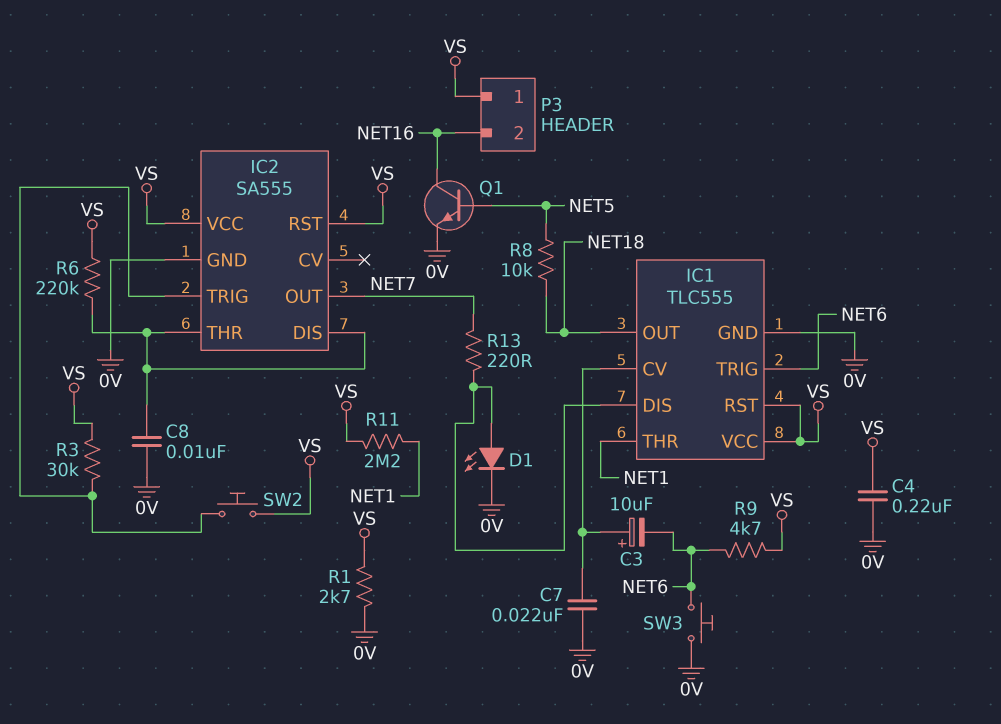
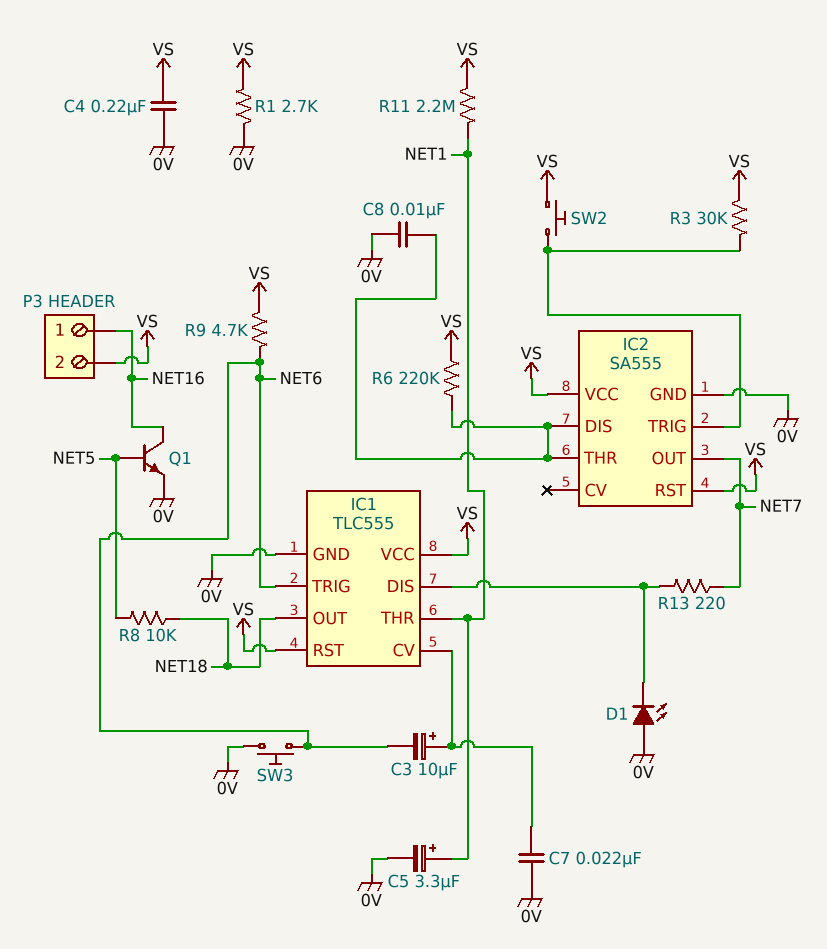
C5: none -> 3.3uF (plus NET1, minus 0V)
D1: LED (A IC1/DIS, K 0V) -> LED (A 0V, K IC1/DIS)
P3 pin 1: VS -> NET16
P3 pin 2: NET16 -> VS

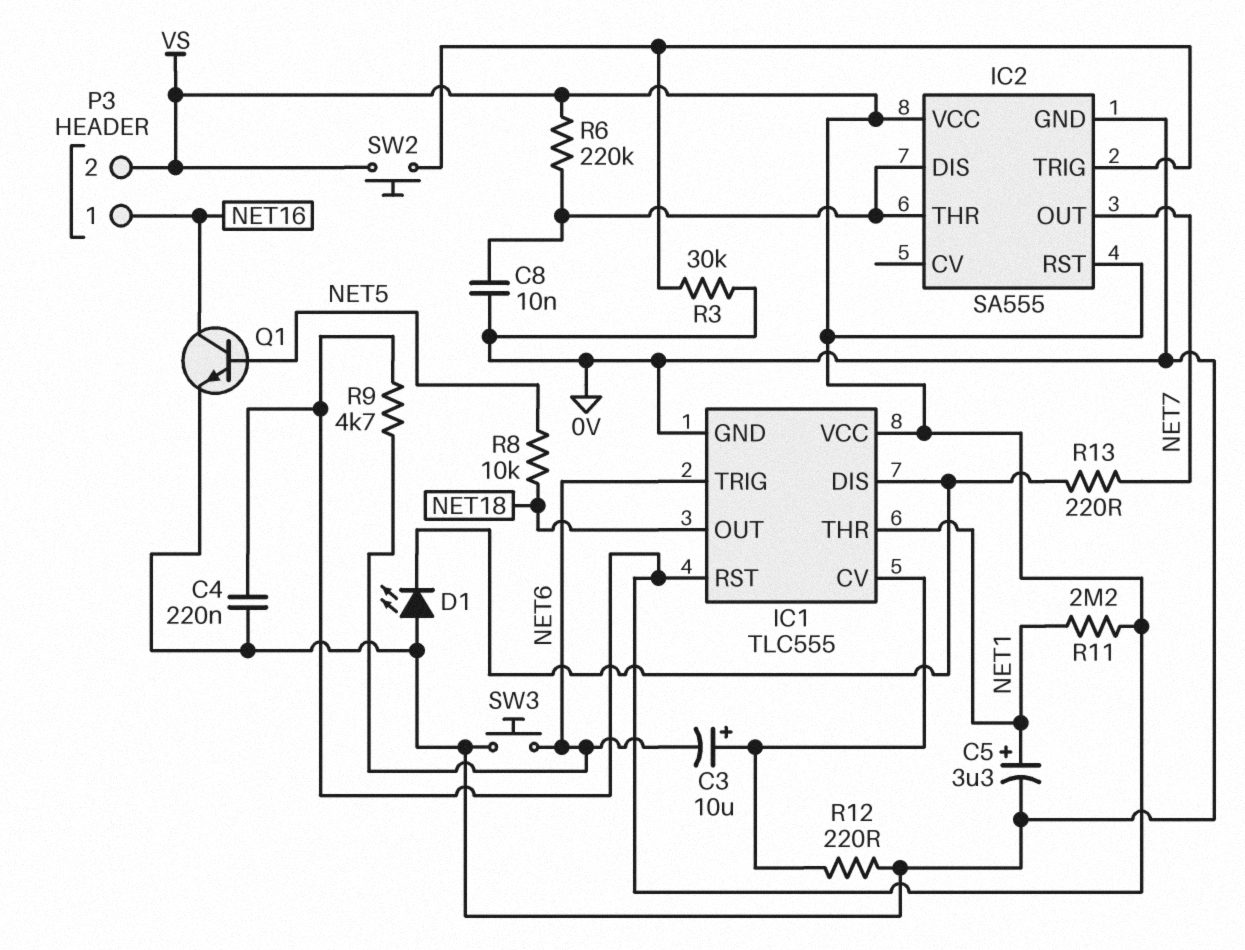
C7: 22nF (0V, IC1/CV) -> none
R1: 2.7k (0V, VS) -> none
R3: 30k (IC2/TRIG, VS) -> 30k (0V, IC2/TRIG)
R12: none -> 220 (0V, IC1/CV)

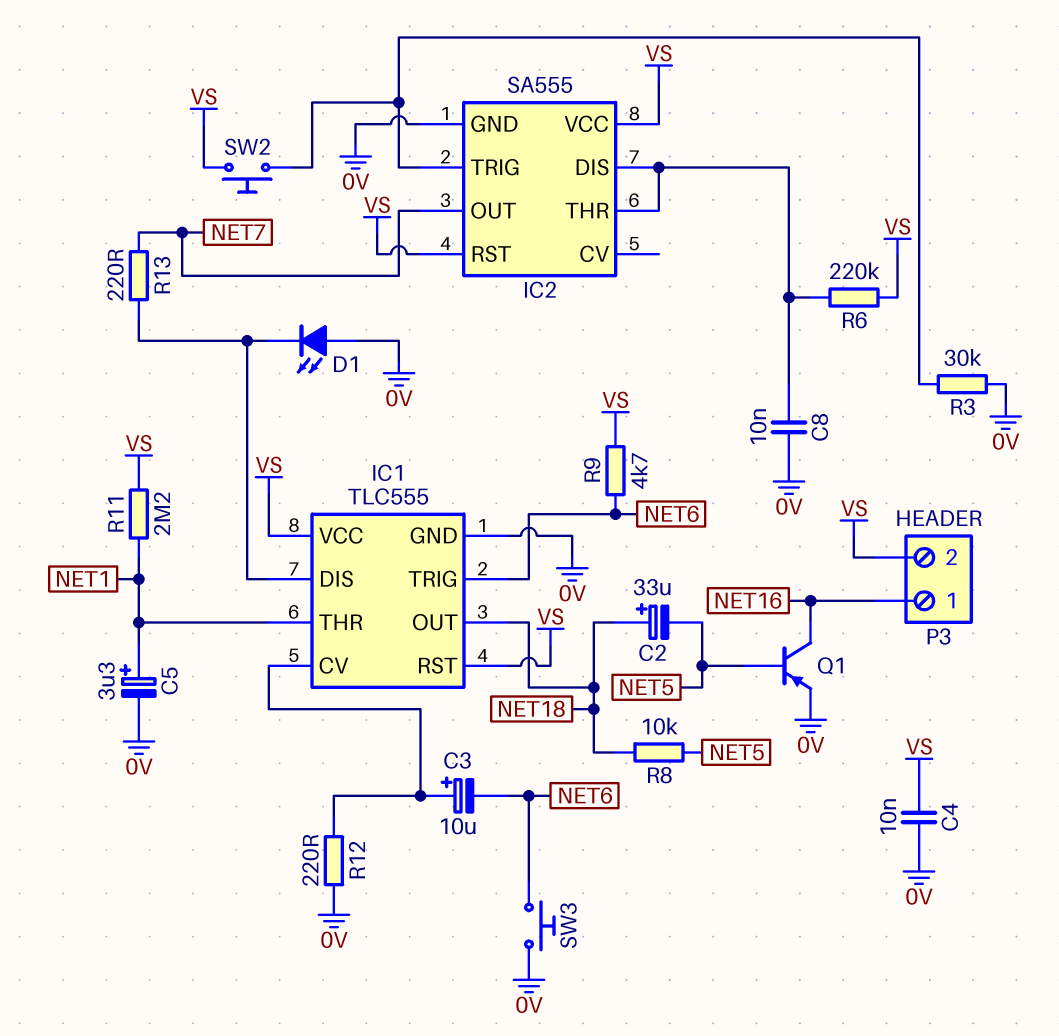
C2: none -> 33uF (plus NET18, minus NET5)
C4: 220nF (0V, VS) -> 10nF (0V, VS)
Q1: NPN (B NET5, C NET16, E 0V) -> PNP (B NET5, C NET16, E 0V)

